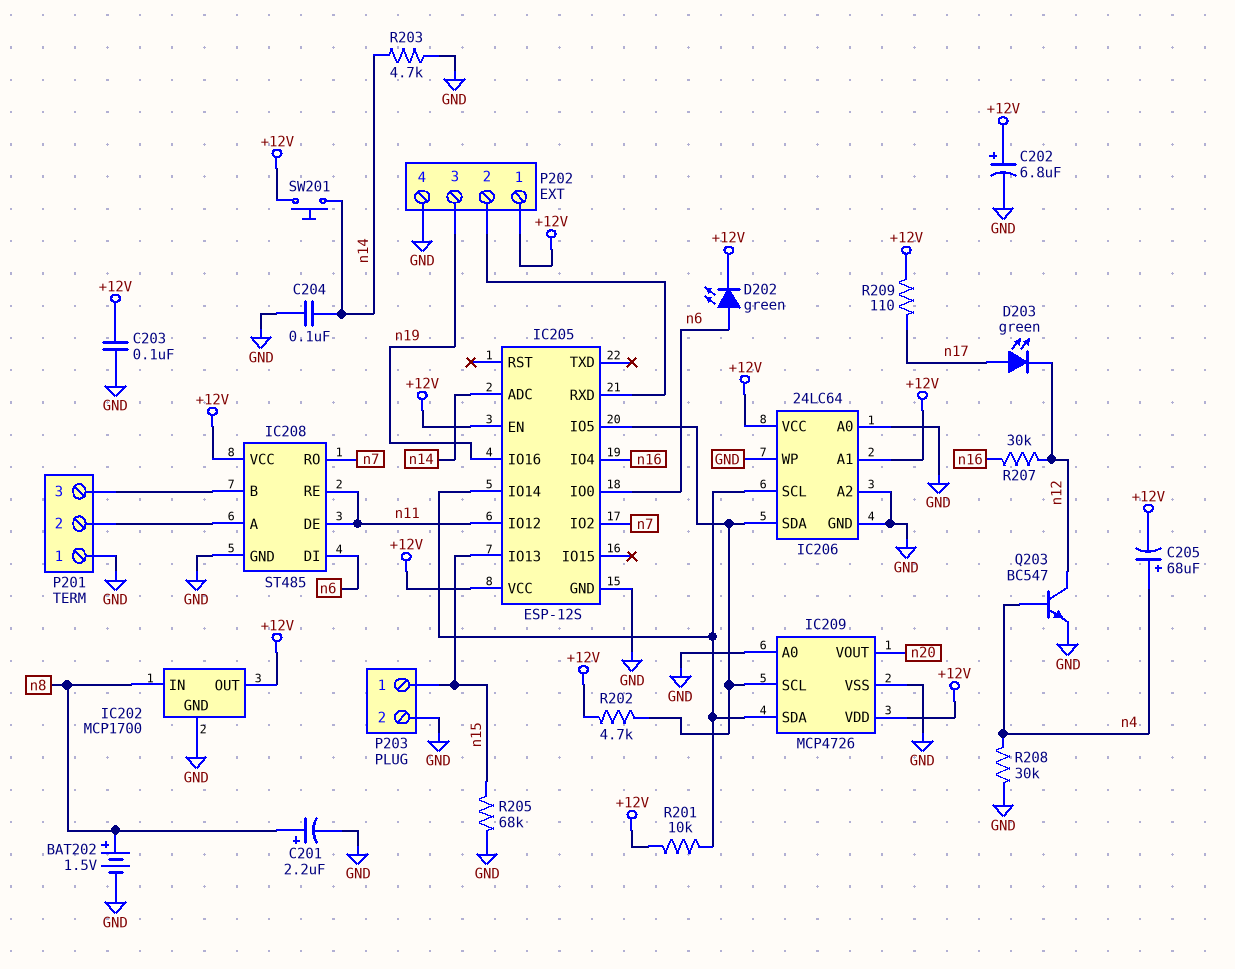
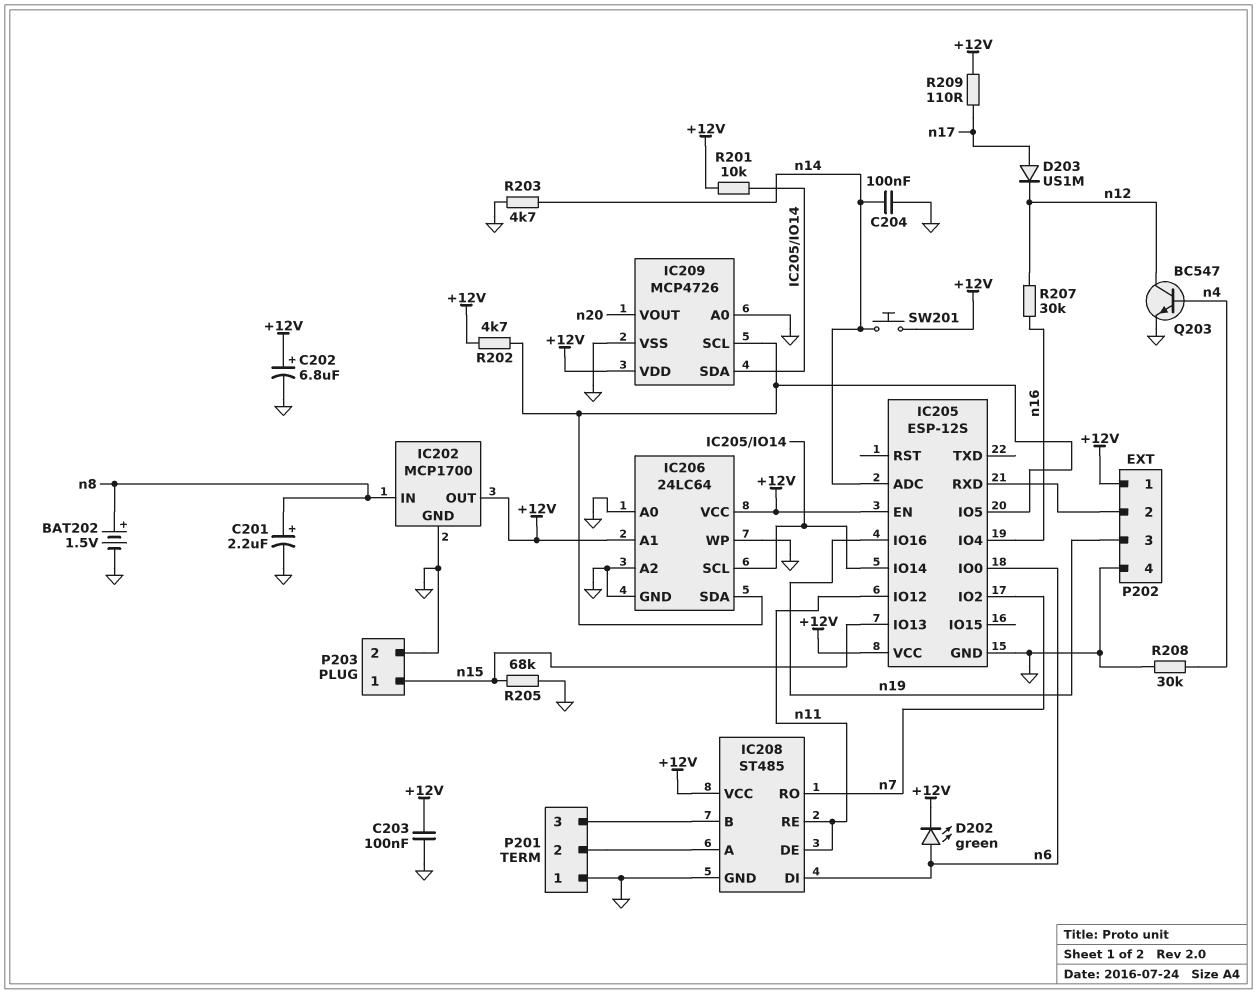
C205: 68uF (plus n4, minus +12V) -> none
D203: LED green (A n17, K n12) -> diode US1M (A n17, K n12)

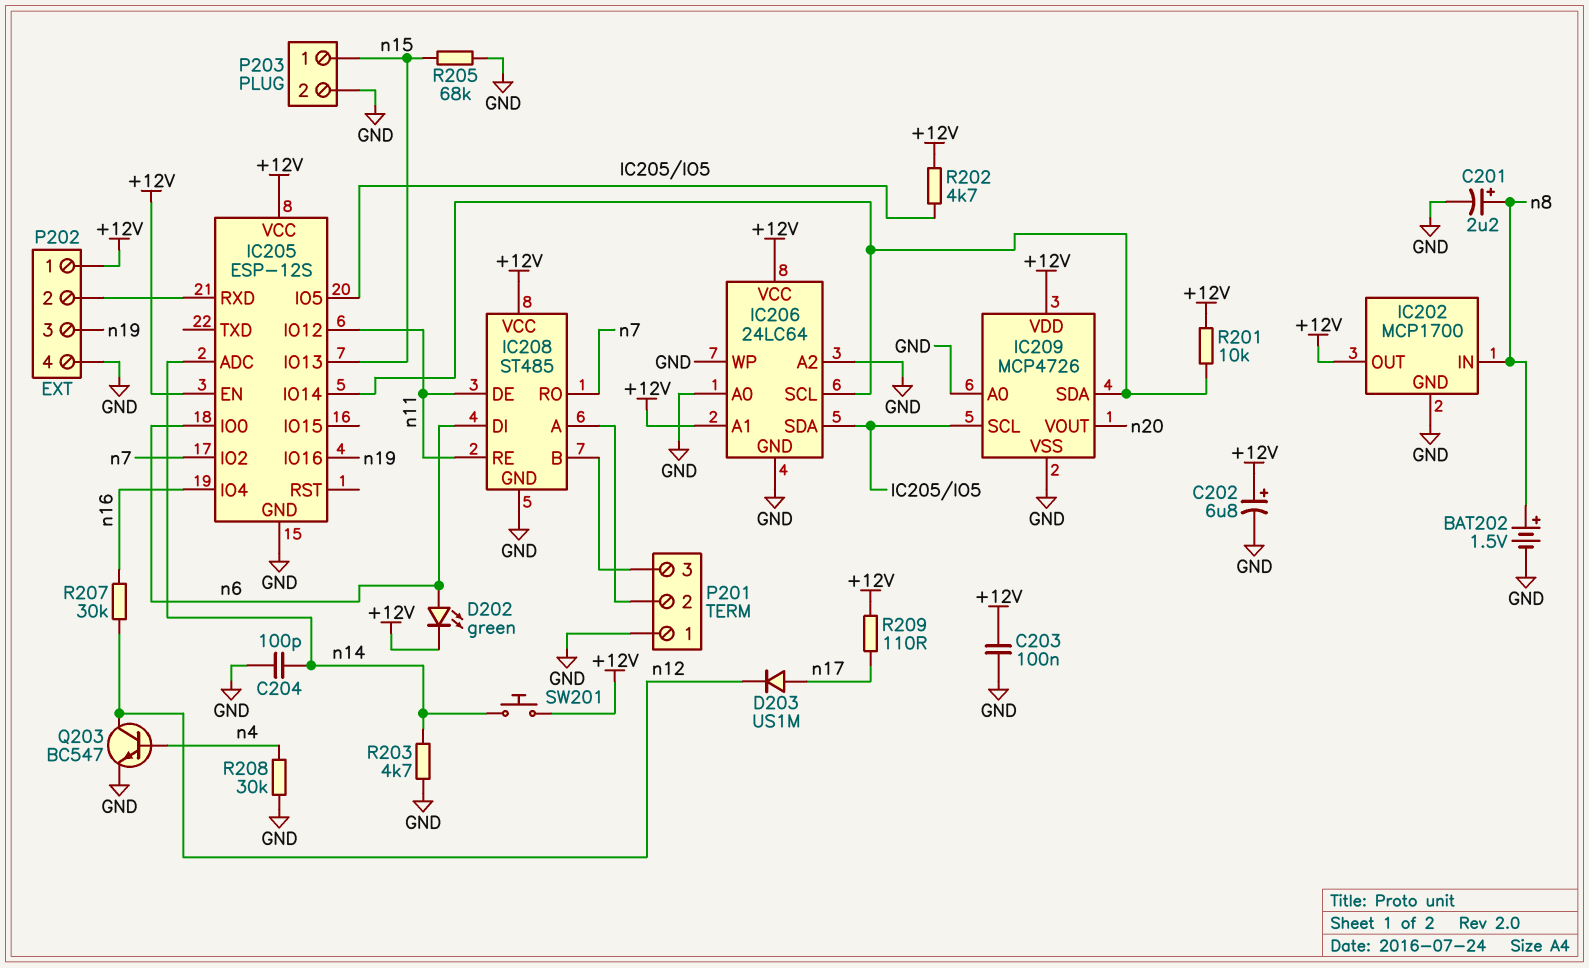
C204: 100nF (GND, n14) -> 100pF (GND, n14)

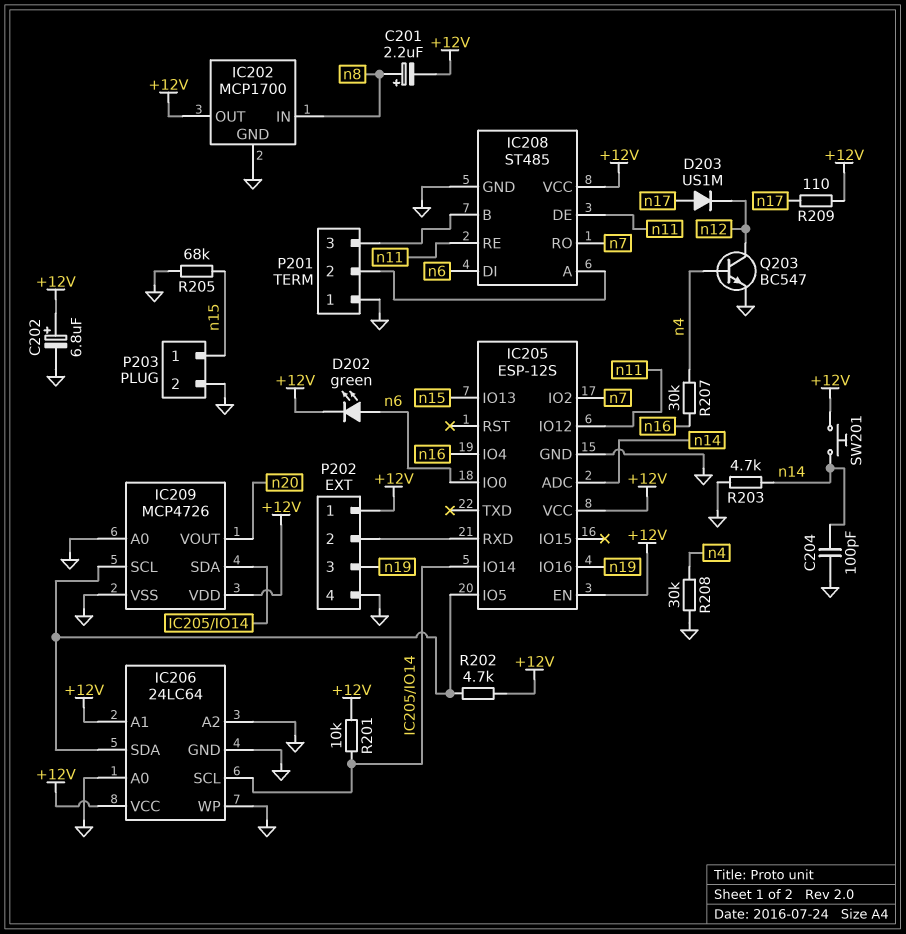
BAT202: 1.5V (plus n8, minus GND) -> none
C201: 2.2uF (plus n8, minus GND) -> 2.2uF (plus n8, minus +12V)
C203: 100nF (+12V, GND) -> none
R207: 30k (n12, n16) -> 30k (n4, n16)

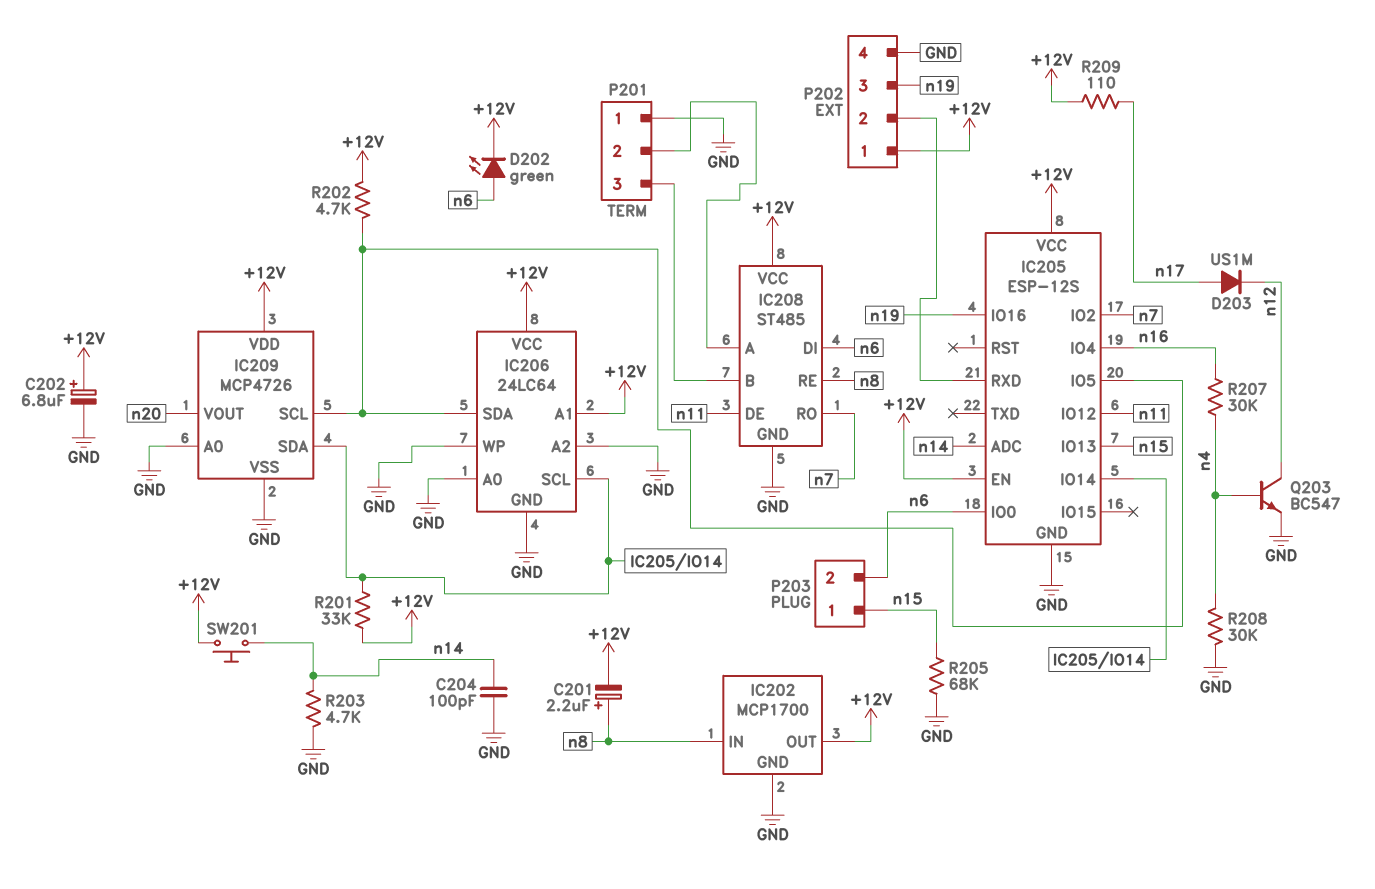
IC208 pin RE: n11 -> n8
P203 pin 2: GND -> n6
R201: 10k (+12V, IC205/IO14) -> 33k (+12V, IC205/IO14)

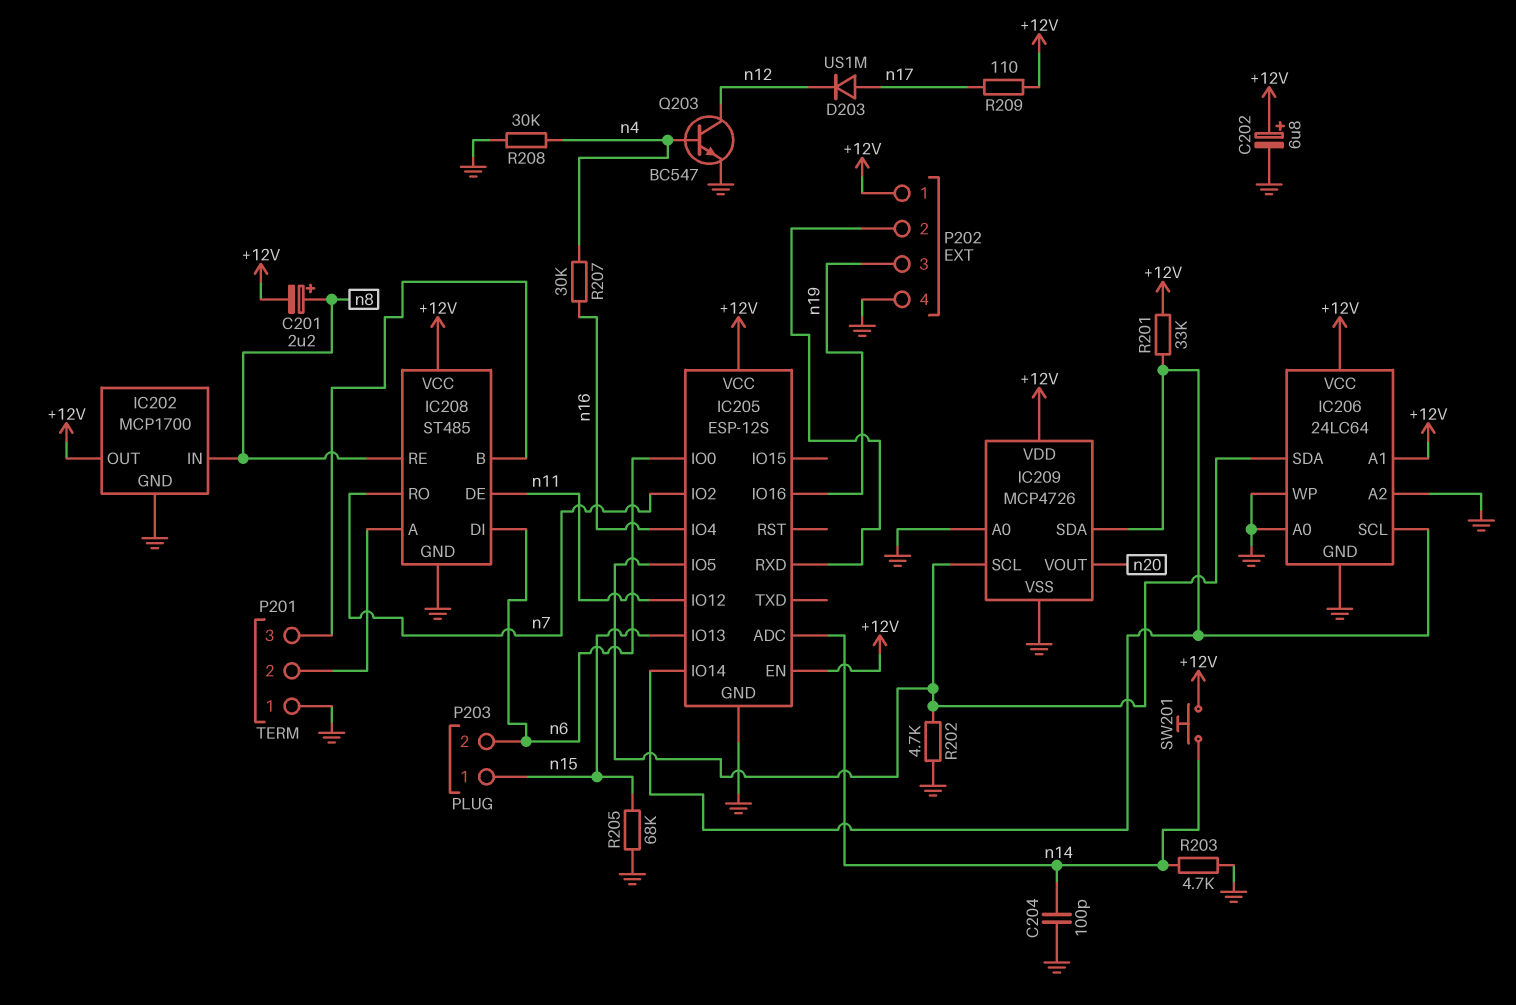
D202: LED green (A n6, K +12V) -> none
R202: 4.7k (+12V, IC205/IO5) -> 4.7k (GND, IC205/IO5)

